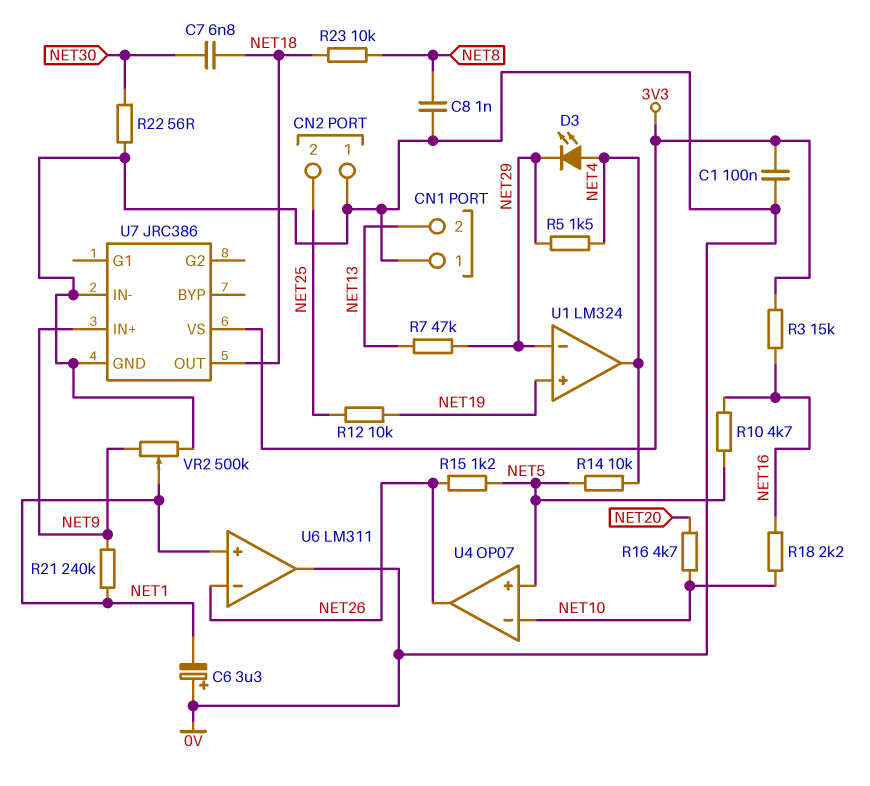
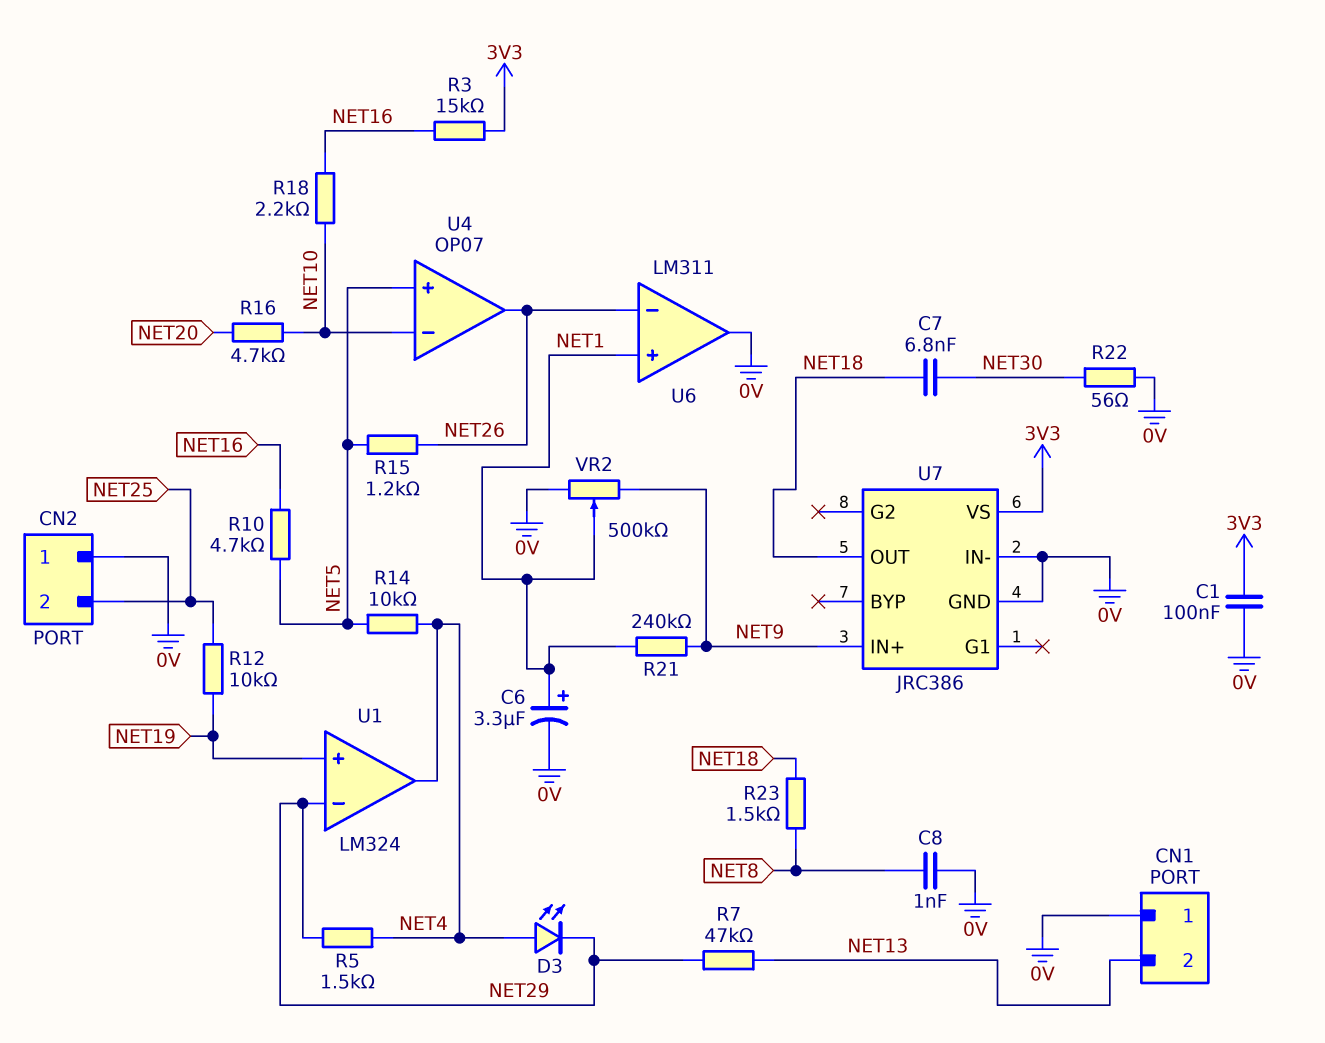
C6: 3.3uF (plus 0V, minus NET1) -> 3.3uF (plus NET1, minus 0V)
R23: 10k (NET8, NET18) -> 1.5k (NET8, NET18)

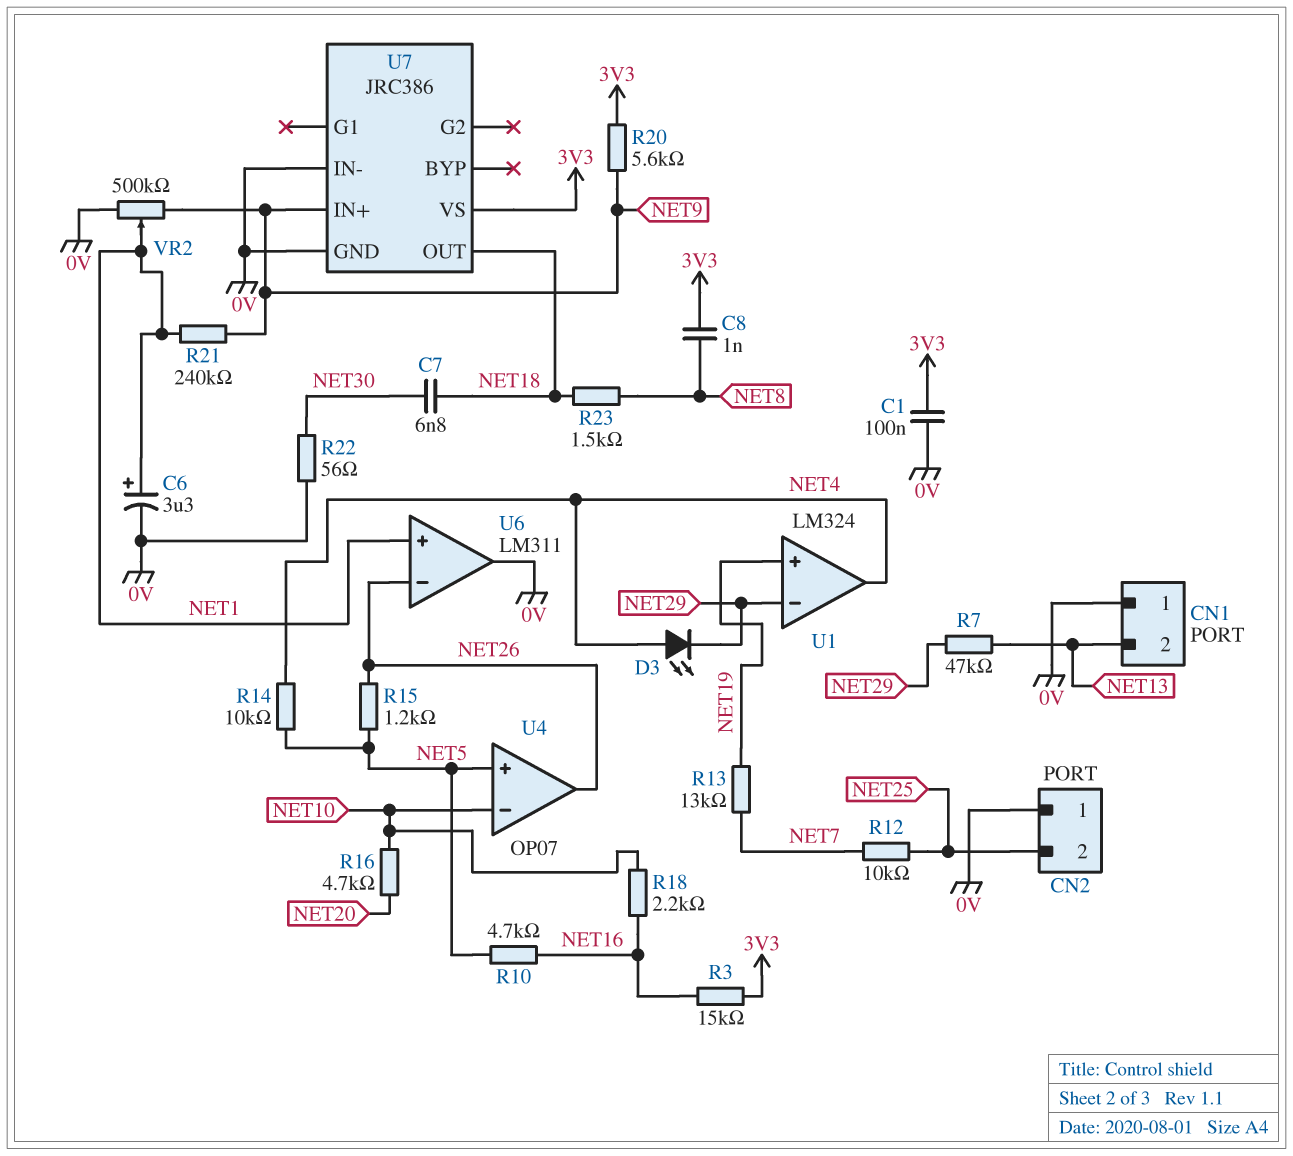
C8: 1nF (0V, NET8) -> 1nF (3V3, NET8)
R5: 1.5k (NET4, NET29) -> none
R12: 10k (NET19, NET25) -> 10k (NET7, NET25)
R13: none -> 13k (NET7, NET19)
R20: none -> 5.6k (3V3, NET9)

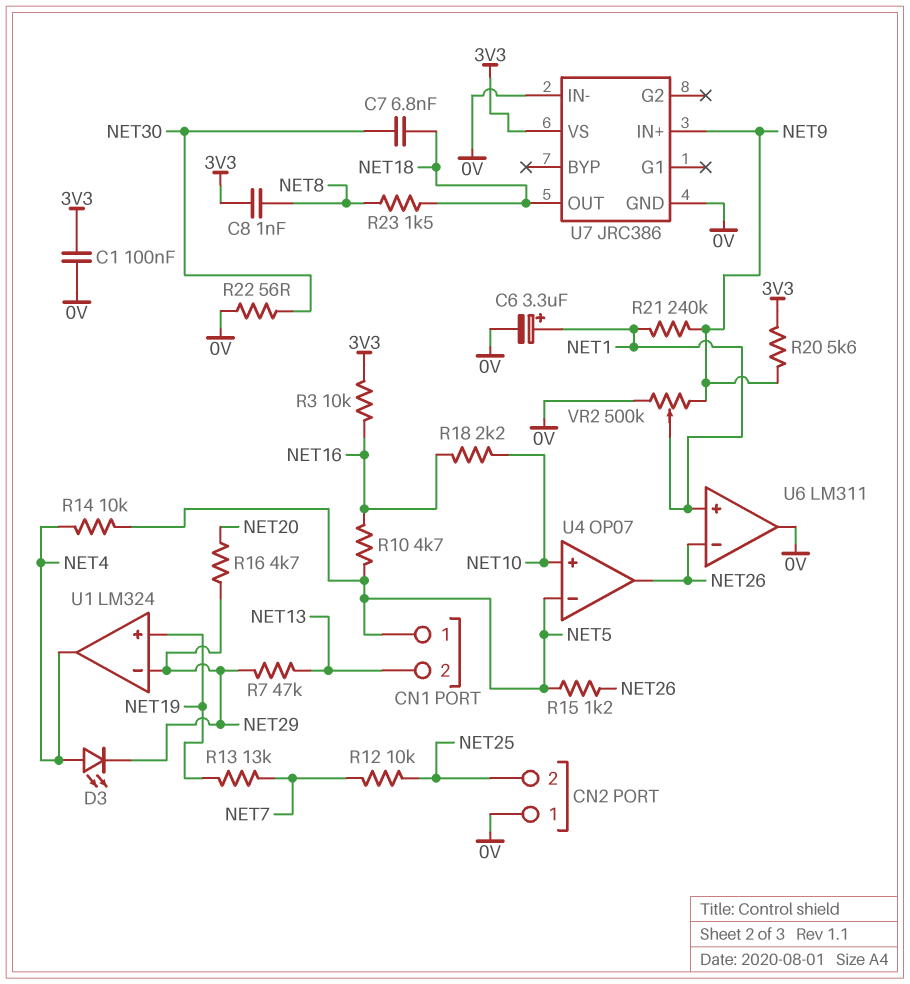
CN1 pin 1: 0V -> NET5
R3: 15k (3V3, NET16) -> 10k (3V3, NET16)
R16: 4.7k (NET10, NET20) -> 4.7k (NET20, NET29)
U4 pin in+: NET5 -> NET10
U4 pin in-: NET10 -> NET5

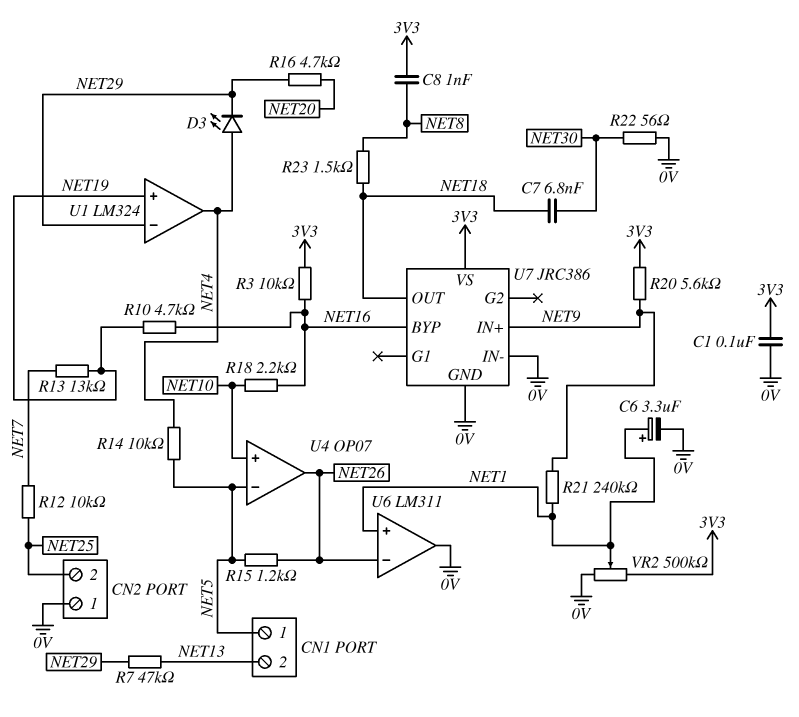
R10: 4.7k (NET5, NET16) -> 4.7k (NET16, NET19)
U7 pin BYP: none -> NET16
VR2: 500k (0V, NET9, wiper NET1) -> 500k (0V, 3V3, wiper NET1)

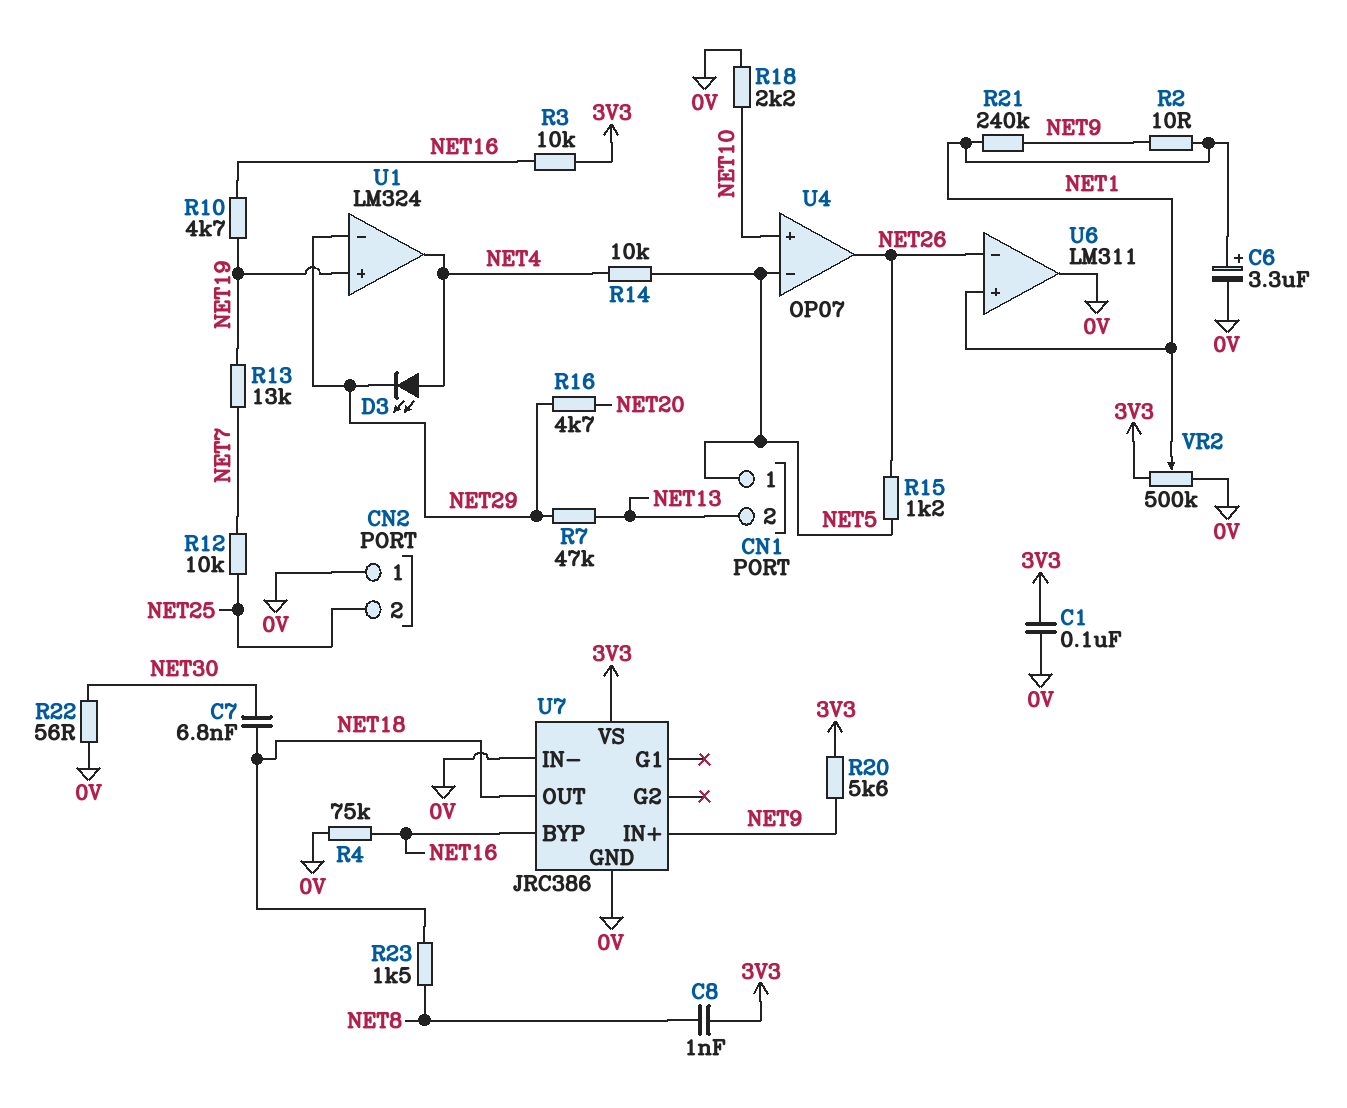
R2: none -> 10 (NET1, NET9)
R4: none -> 75k (0V, NET16)
R18: 2.2k (NET10, NET16) -> 2.2k (0V, NET10)

